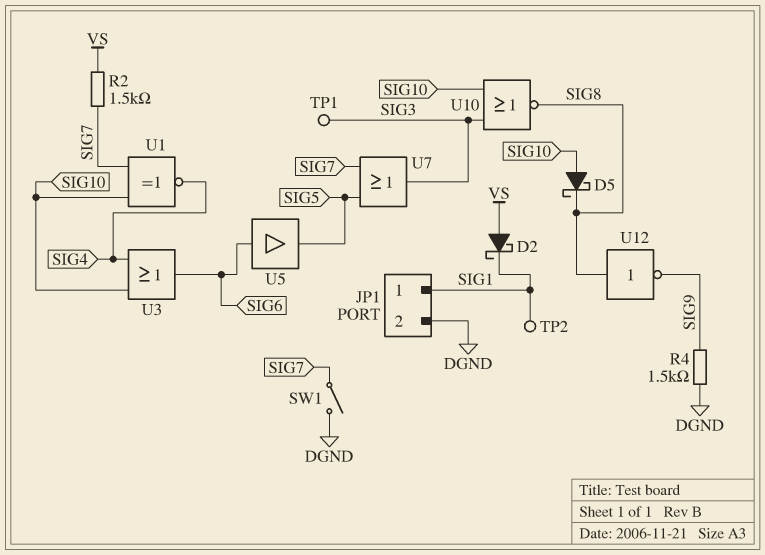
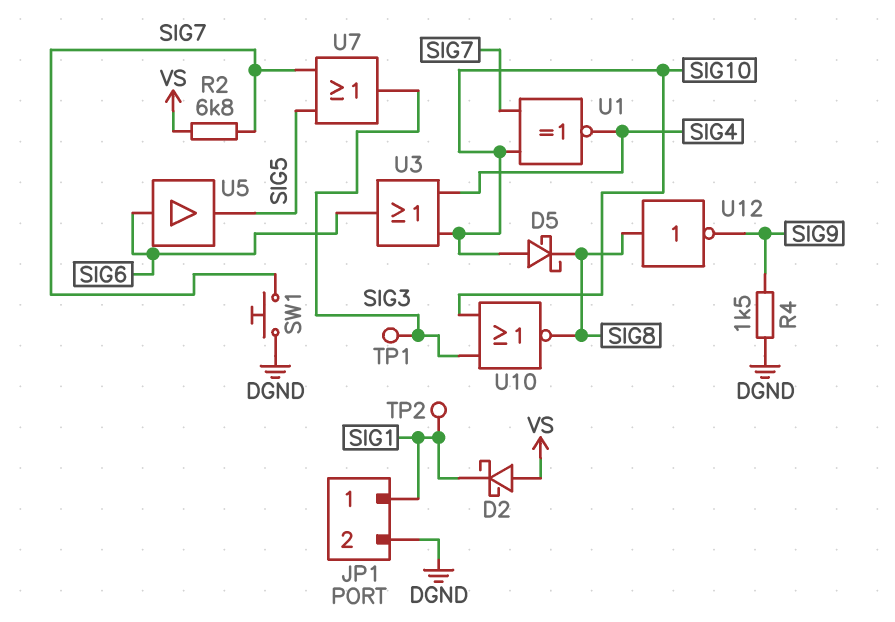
R2: 1.5k (SIG7, VS) -> 6.8k (SIG7, VS)
SW1: switch (DGND, SIG7) -> button (DGND, SIG7)

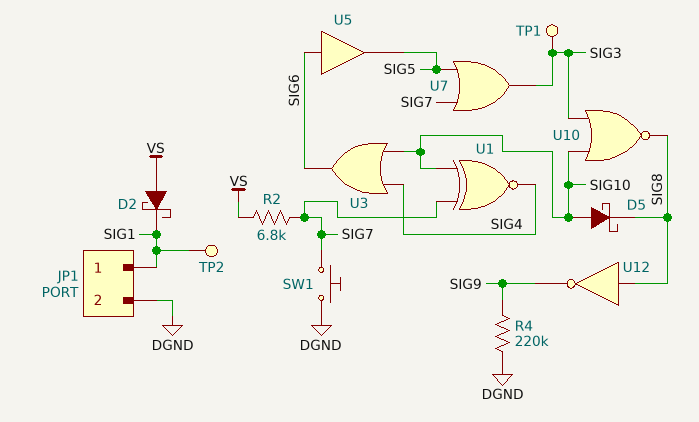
R4: 1.5k (DGND, SIG9) -> 220k (DGND, SIG9)

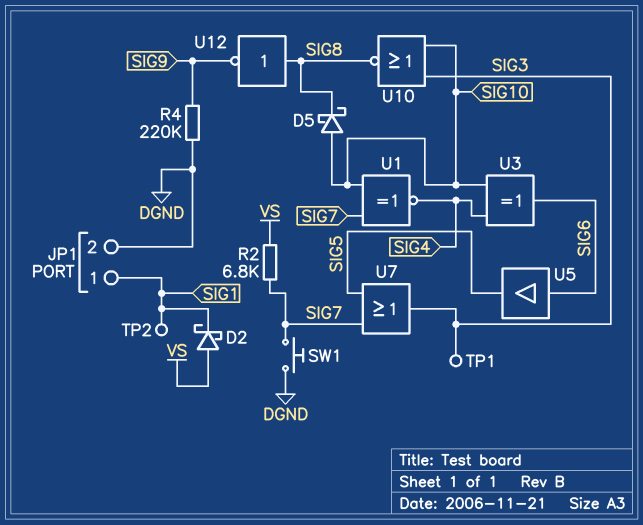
U3: OR (in SIG4, in SIG10, out SIG6) -> XOR (in SIG4, in SIG10, out SIG6)

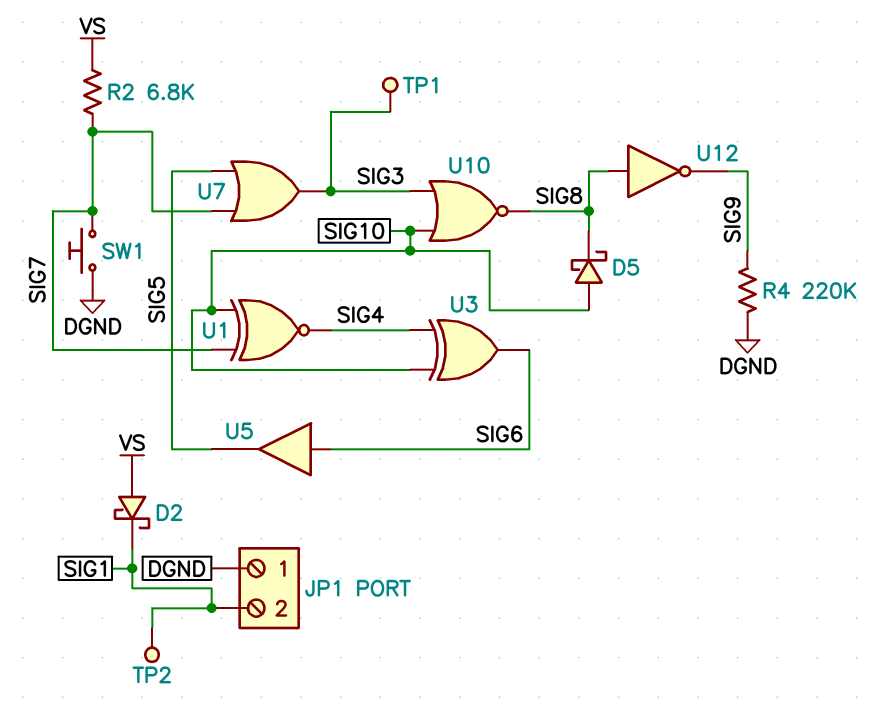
JP1 pin 1: SIG1 -> DGND
JP1 pin 2: DGND -> SIG1

